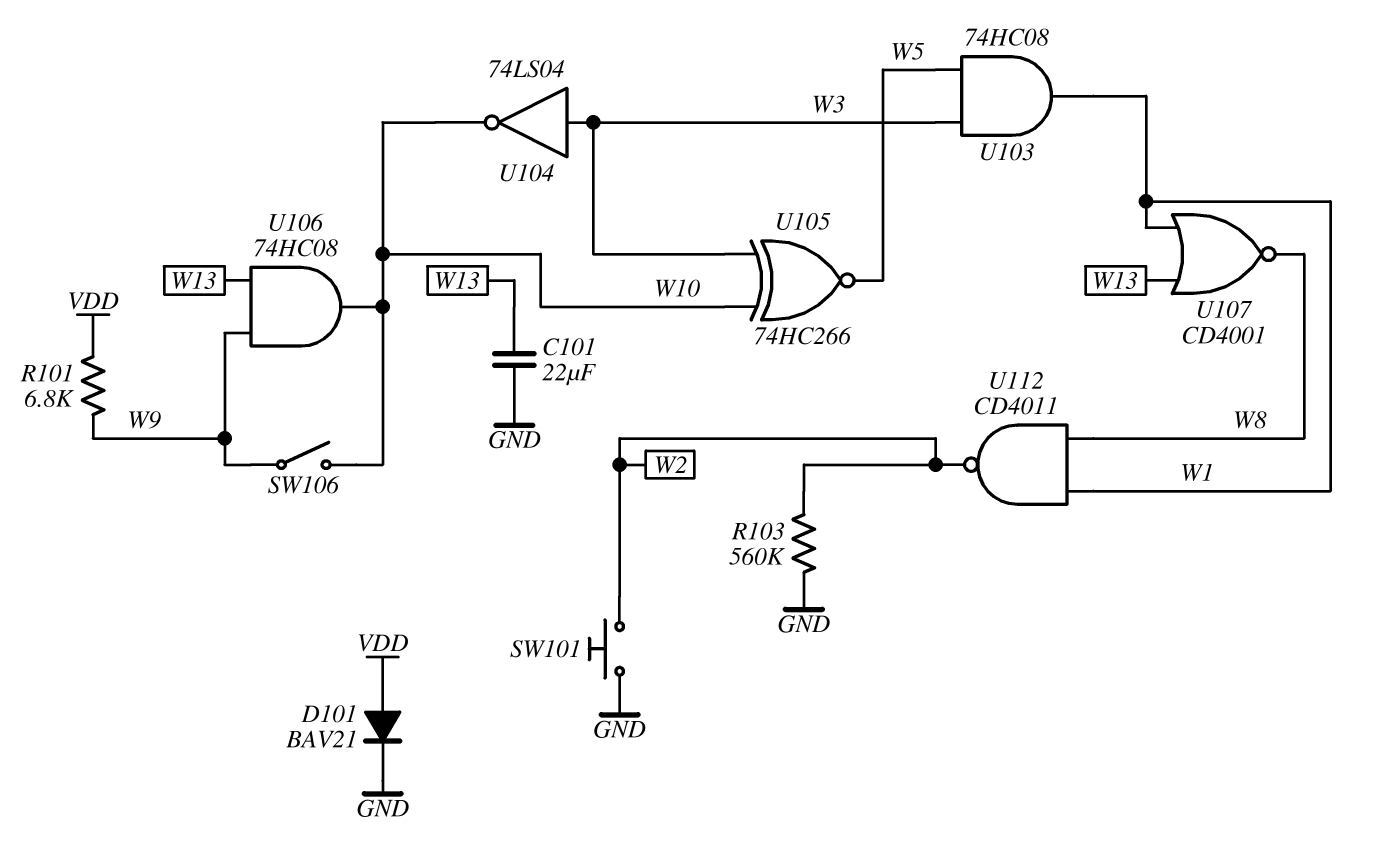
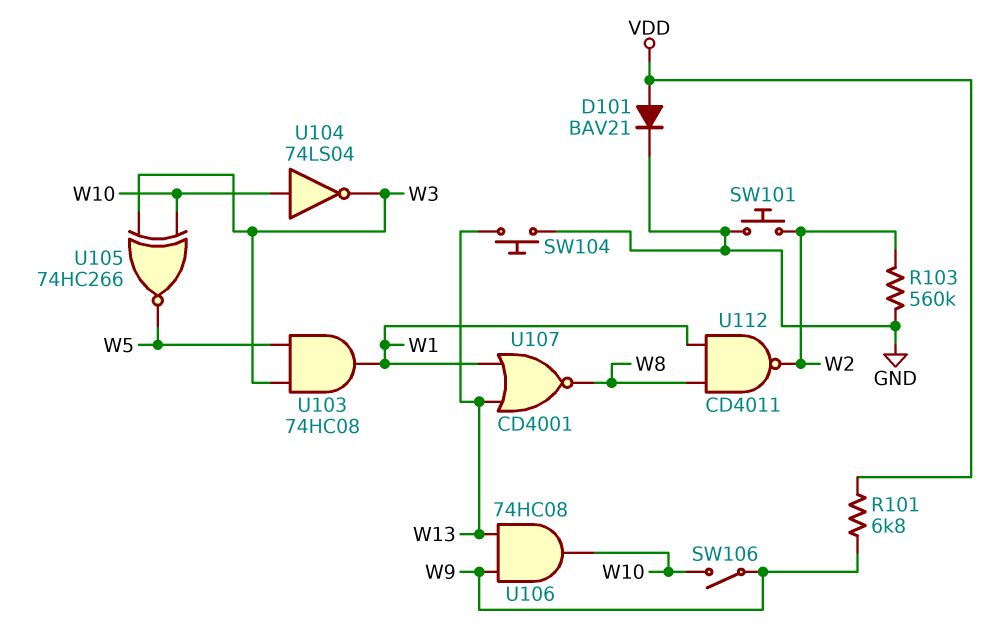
C101: 22uF (GND, W13) -> none
SW104: none -> button (GND, W13)
U104: NOT 74LS04 (in W3, out W10) -> NOT 74LS04 (in W10, out W3)

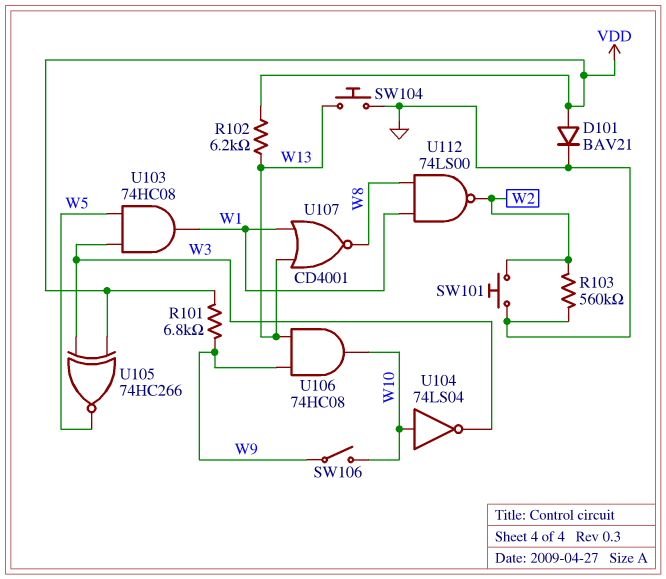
R102: none -> 6.2k (VDD, W13)
U105: XNOR 74HC266 (in W3, in W10, out W5) -> XNOR 74HC266 (in VDD, in W3, out W5)
U112: NAND CD4011 (in W1, in W8, out W2) -> NAND 74LS00 (in W1, in W8, out W2)

